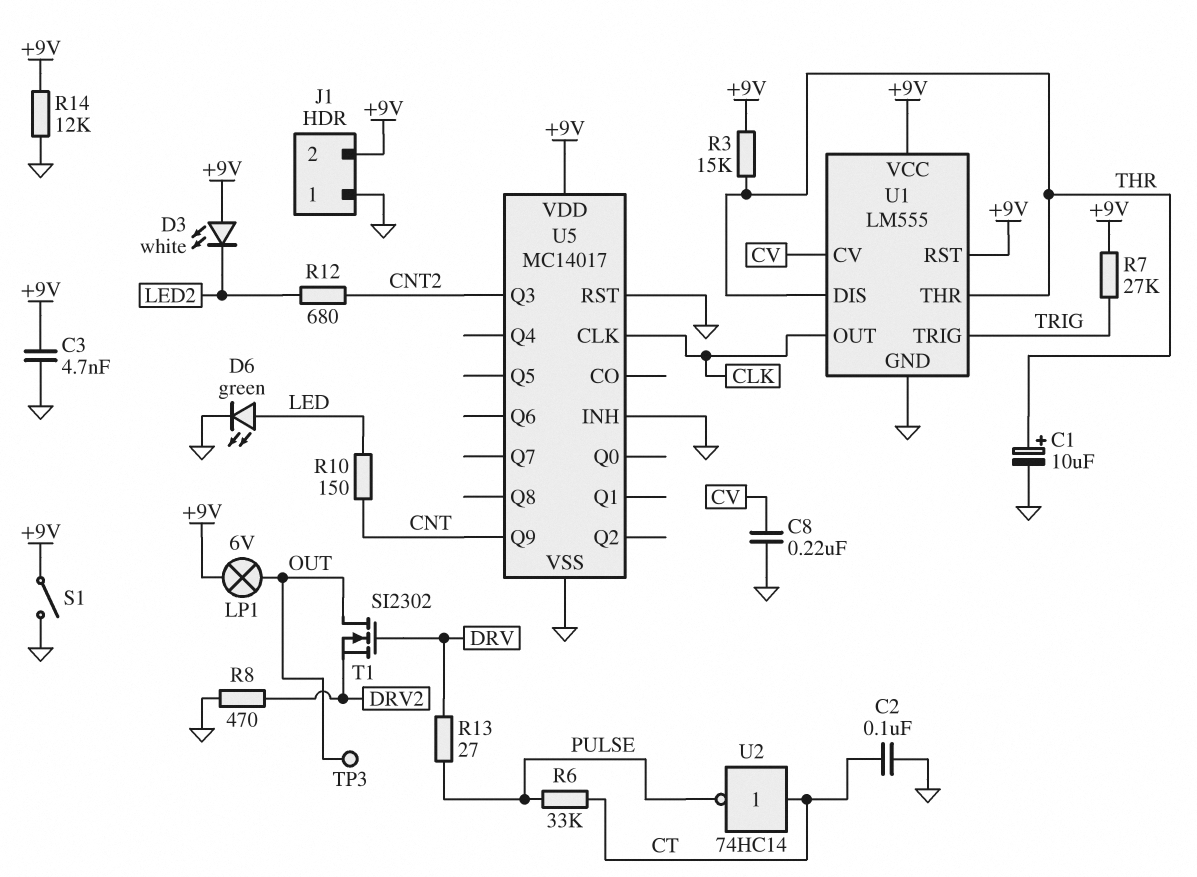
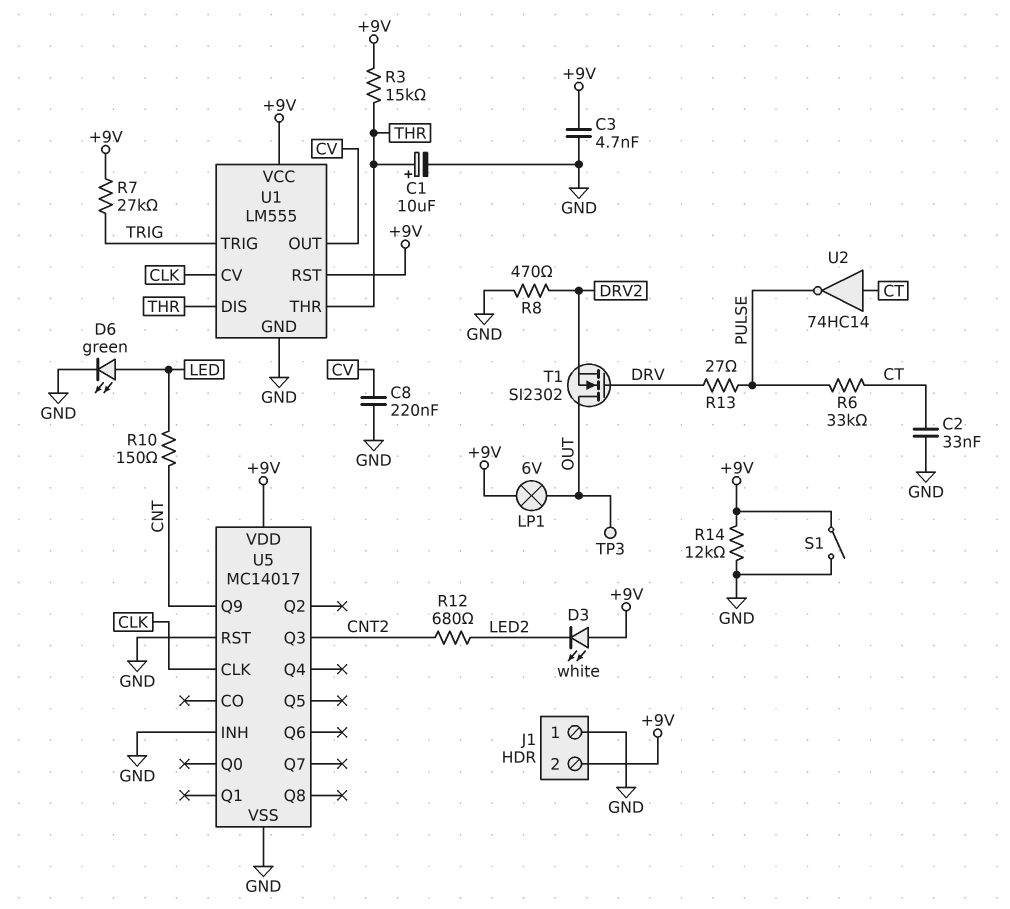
C2: 100nF (CT, GND) -> 33nF (CT, GND)
U1 pin CV: CV -> CLK
U1 pin OUT: CLK -> CV

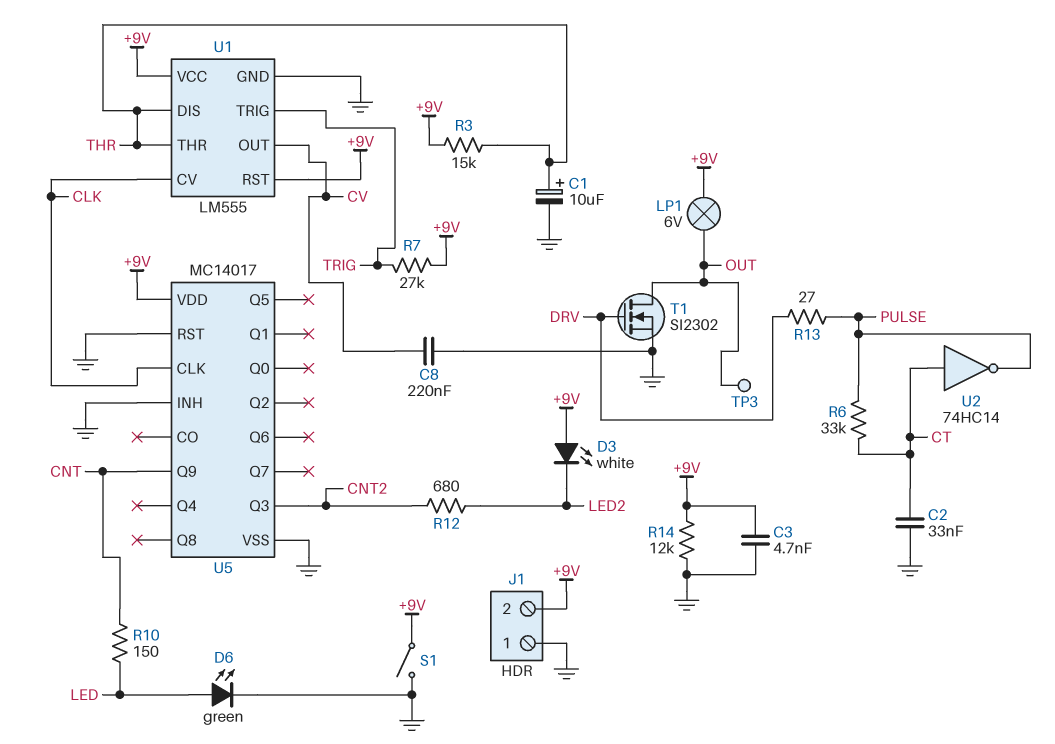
R8: 470 (DRV2, GND) -> none
T1: NMOS SI2302 (G DRV, D OUT, S DRV2) -> NMOS SI2302 (G DRV, D OUT, S GND)

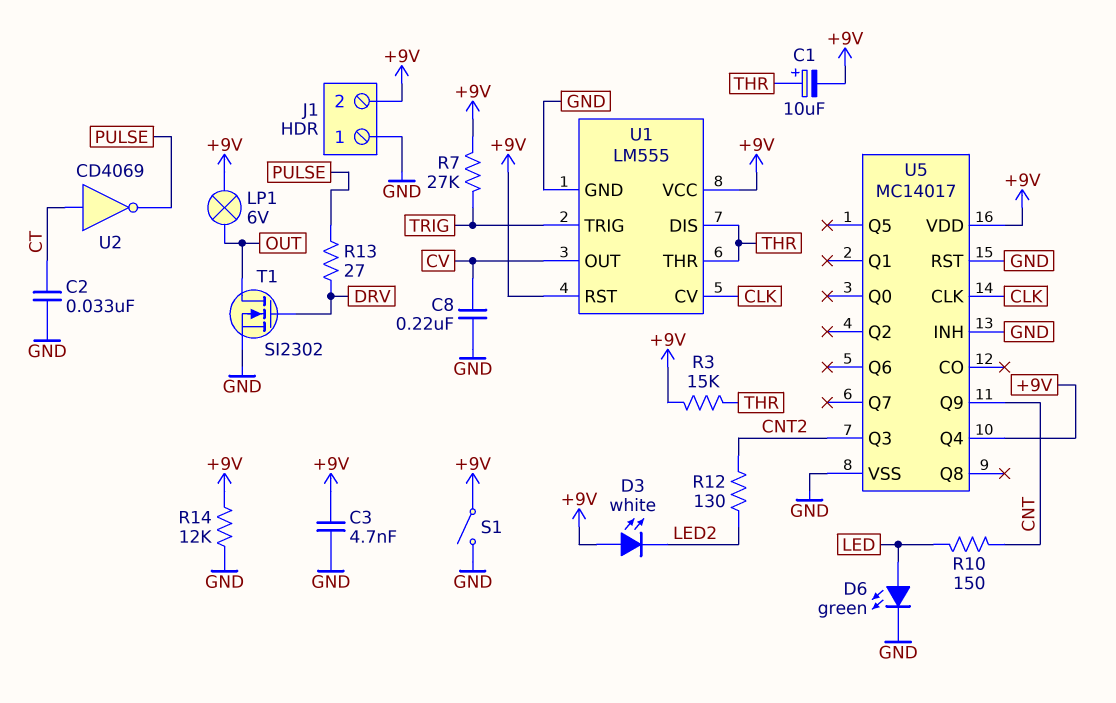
C1: 10uF (plus THR, minus GND) -> 10uF (plus THR, minus +9V)
R6: 33k (CT, PULSE) -> none
R12: 680 (CNT2, LED2) -> 130 (CNT2, LED2)
TP3: test point (OUT) -> none
U2: NOT 74HC14 (in CT, out PULSE) -> NOT CD4069 (in CT, out PULSE)
U5 pin Q4: none -> +9V

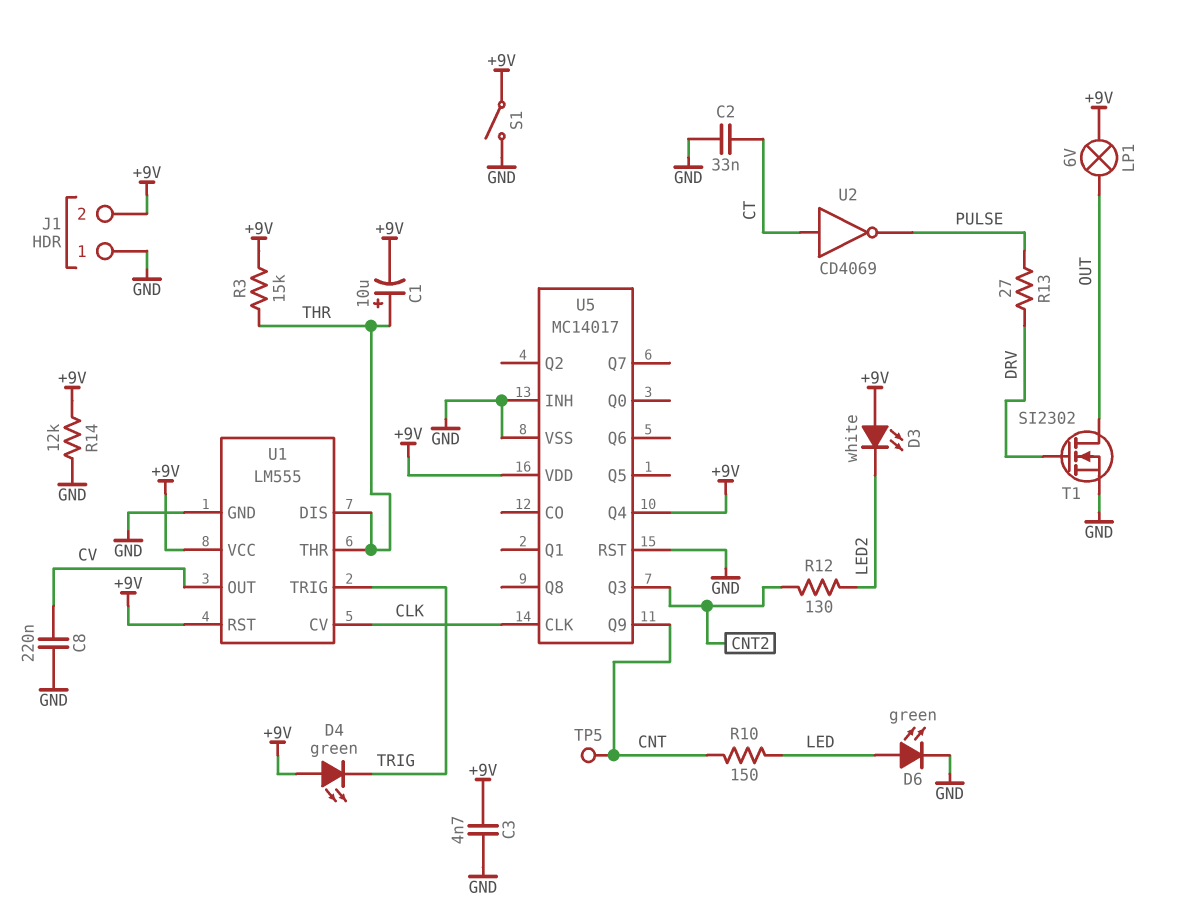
D4: none -> LED green (A +9V, K TRIG)
R7: 27k (+9V, TRIG) -> none
TP5: none -> test point (CNT)

